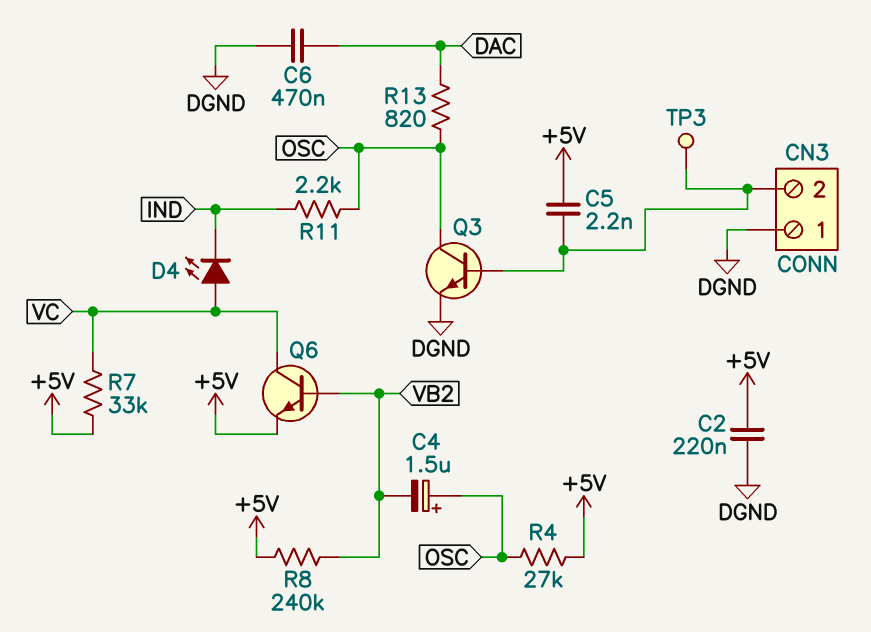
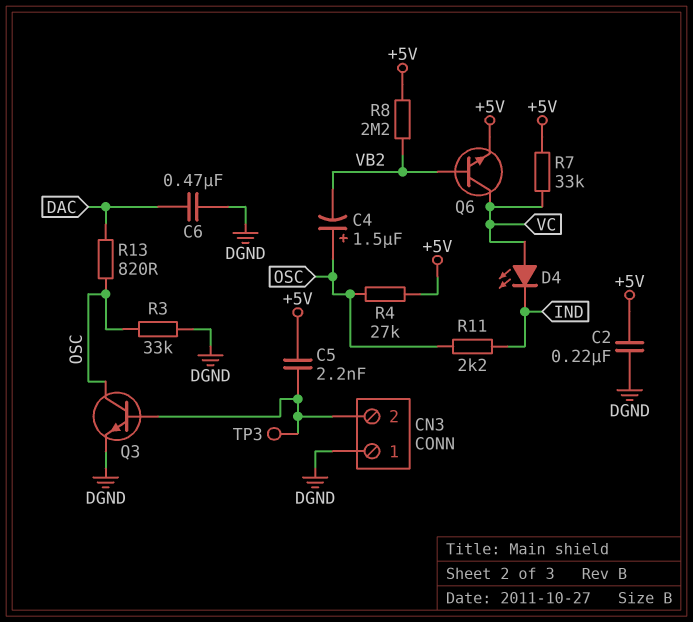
R3: none -> 33k (DGND, OSC)
R8: 240k (+5V, VB2) -> 2.2M (+5V, VB2)

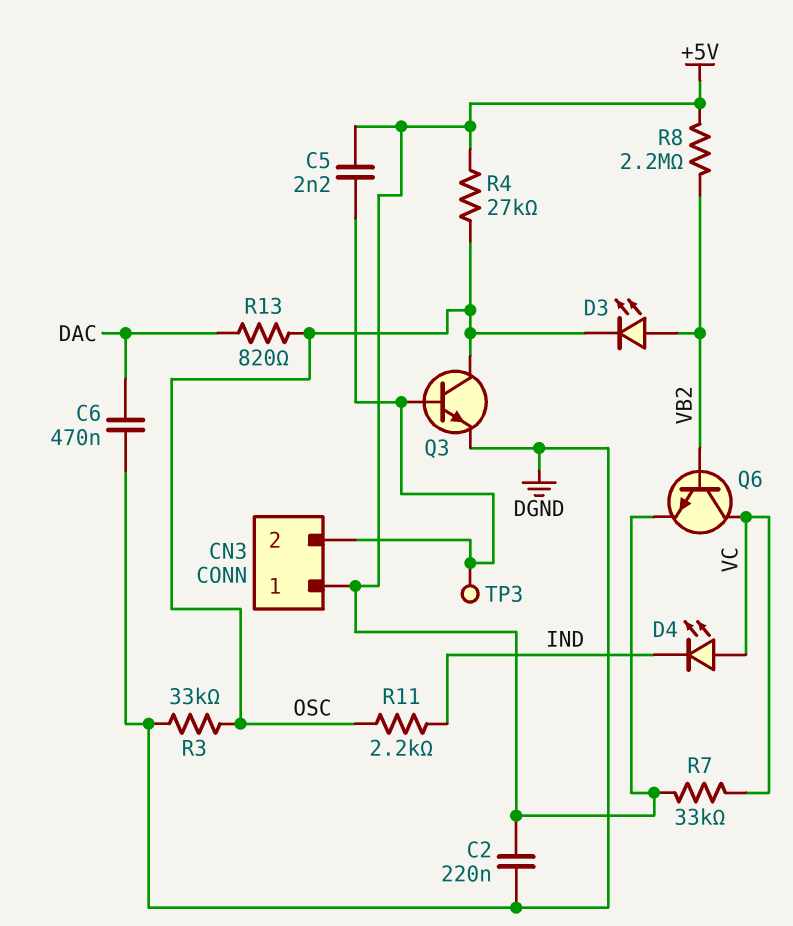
C4: 1.5uF (plus OSC, minus VB2) -> none
CN3 pin 1: DGND -> +5V
D3: none -> LED (A VB2, K OSC)

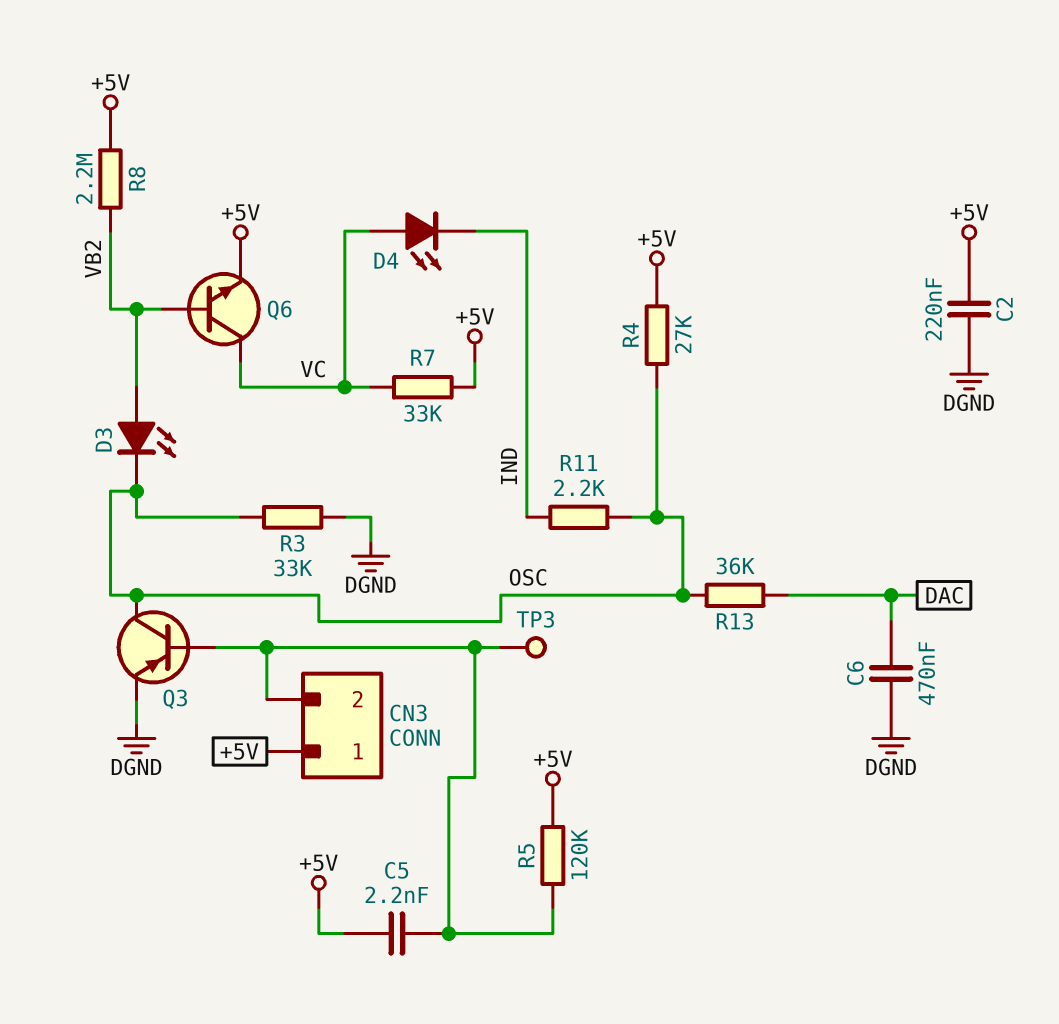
Q3: NPN (B CN3/2, C OSC, E DGND) -> PNP (B CN3/2, C OSC, E DGND)
R5: none -> 120k (+5V, CN3/2)
R13: 820 (DAC, OSC) -> 36k (DAC, OSC)

